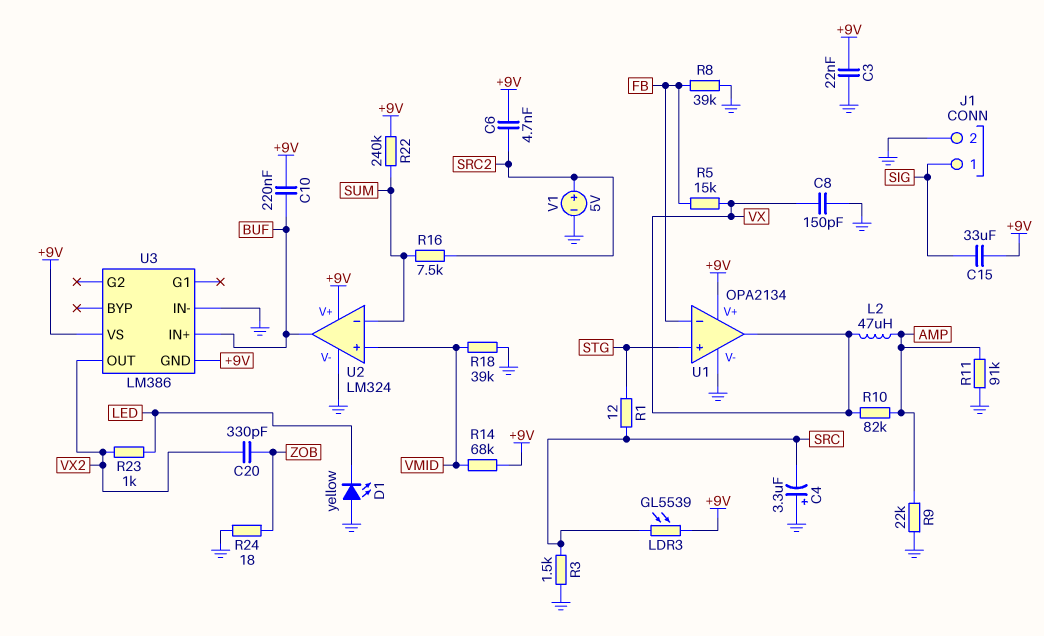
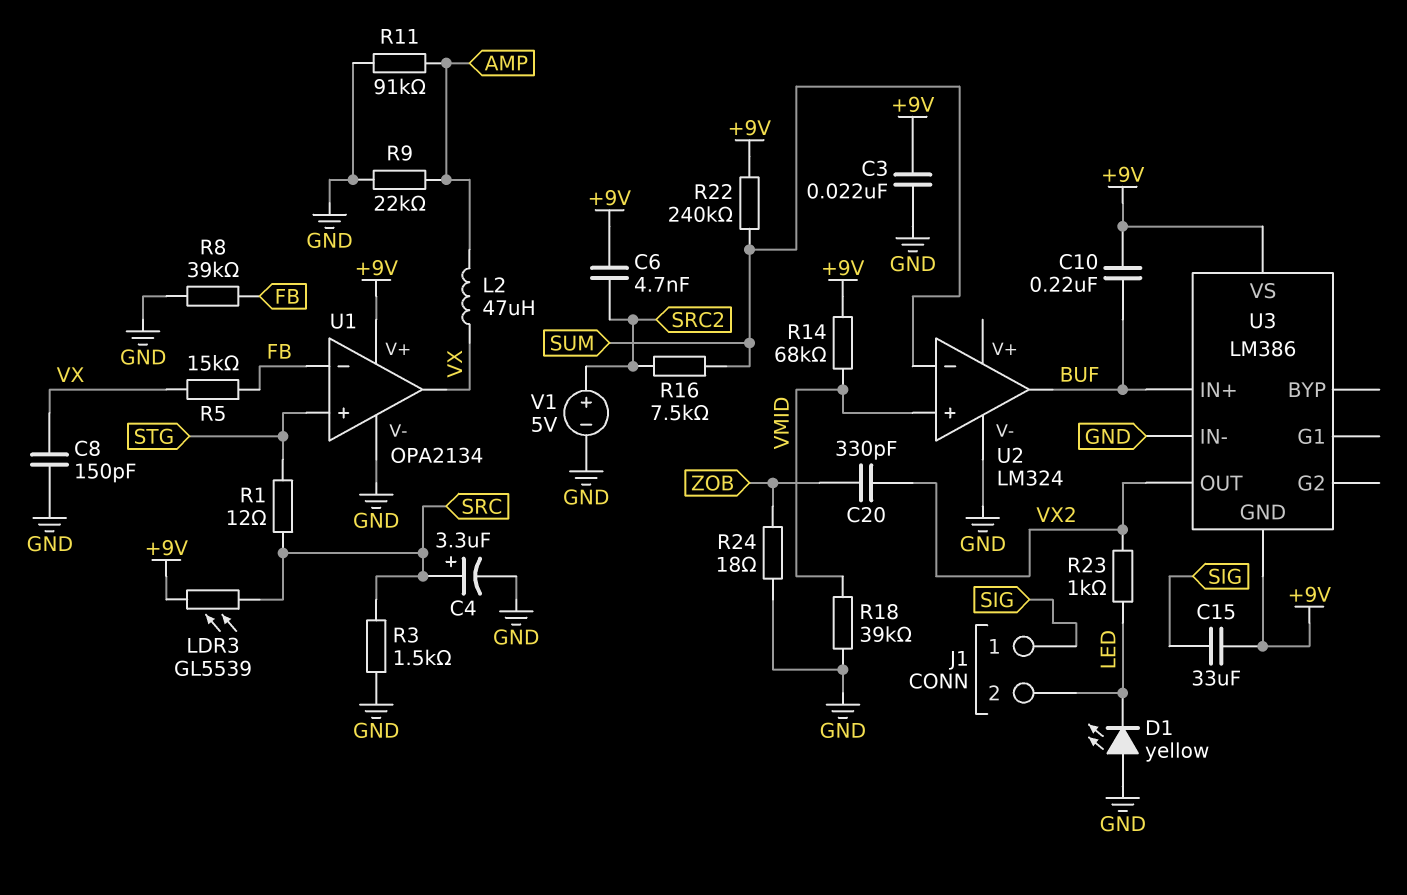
C4: 3.3uF (plus GND, minus SRC) -> 3.3uF (plus SRC, minus GND)
J1 pin 2: GND -> LED
R10: 82k (AMP, VX) -> none
U2 pin V+: +9V -> none

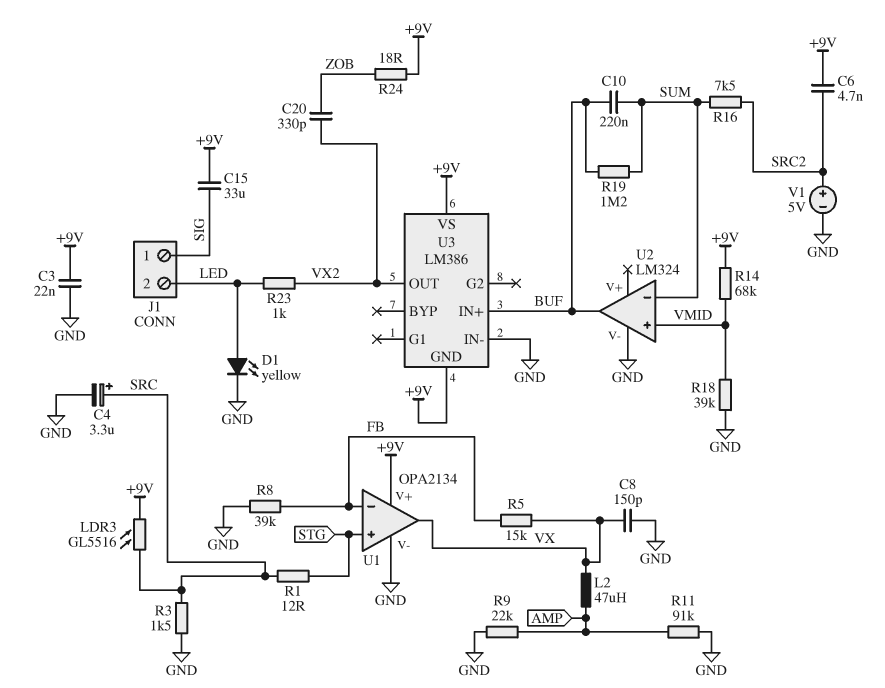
C10: 220nF (+9V, BUF) -> 220nF (BUF, SUM)
D1: LED yellow (A GND, K LED) -> LED yellow (A LED, K GND)
LDR3: GL5539 (+9V, SRC) -> GL5516 (+9V, SRC)
R19: none -> 1.2M (BUF, SUM)
R22: 240k (+9V, SUM) -> none
R24: 18 (GND, ZOB) -> 18 (+9V, ZOB)

